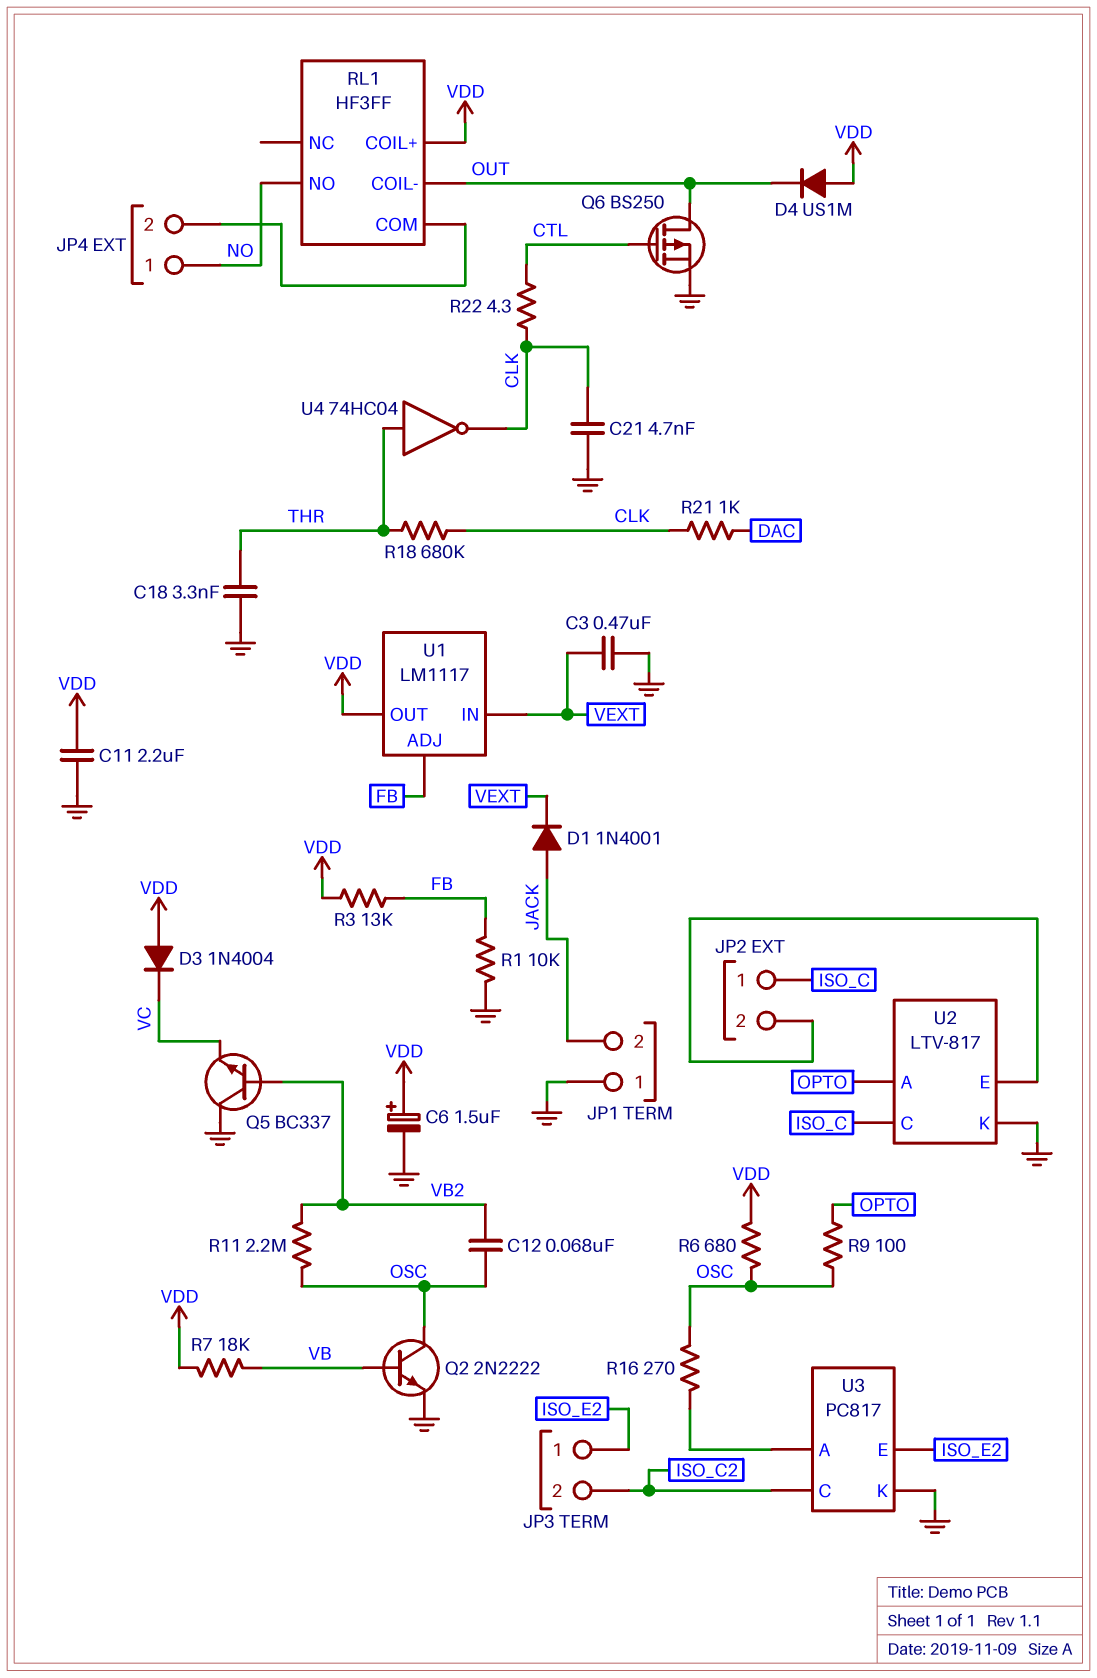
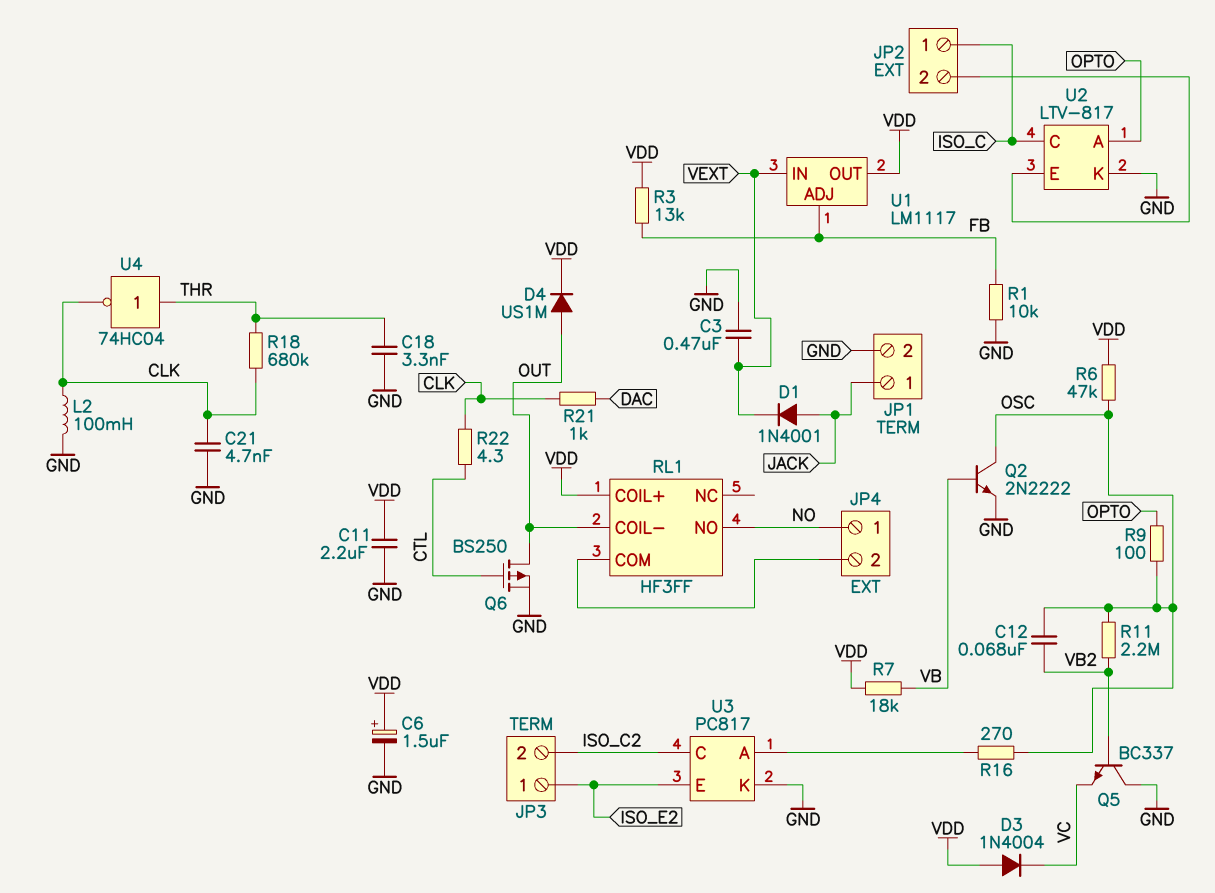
D4: diode US1M (A VDD, K OUT) -> diode US1M (A OUT, K VDD)
JP1 pin 1: GND -> JACK
JP1 pin 2: JACK -> GND
L2: none -> 100mH (CLK, GND)
R6: 680 (OSC, VDD) -> 47k (OSC, VDD)

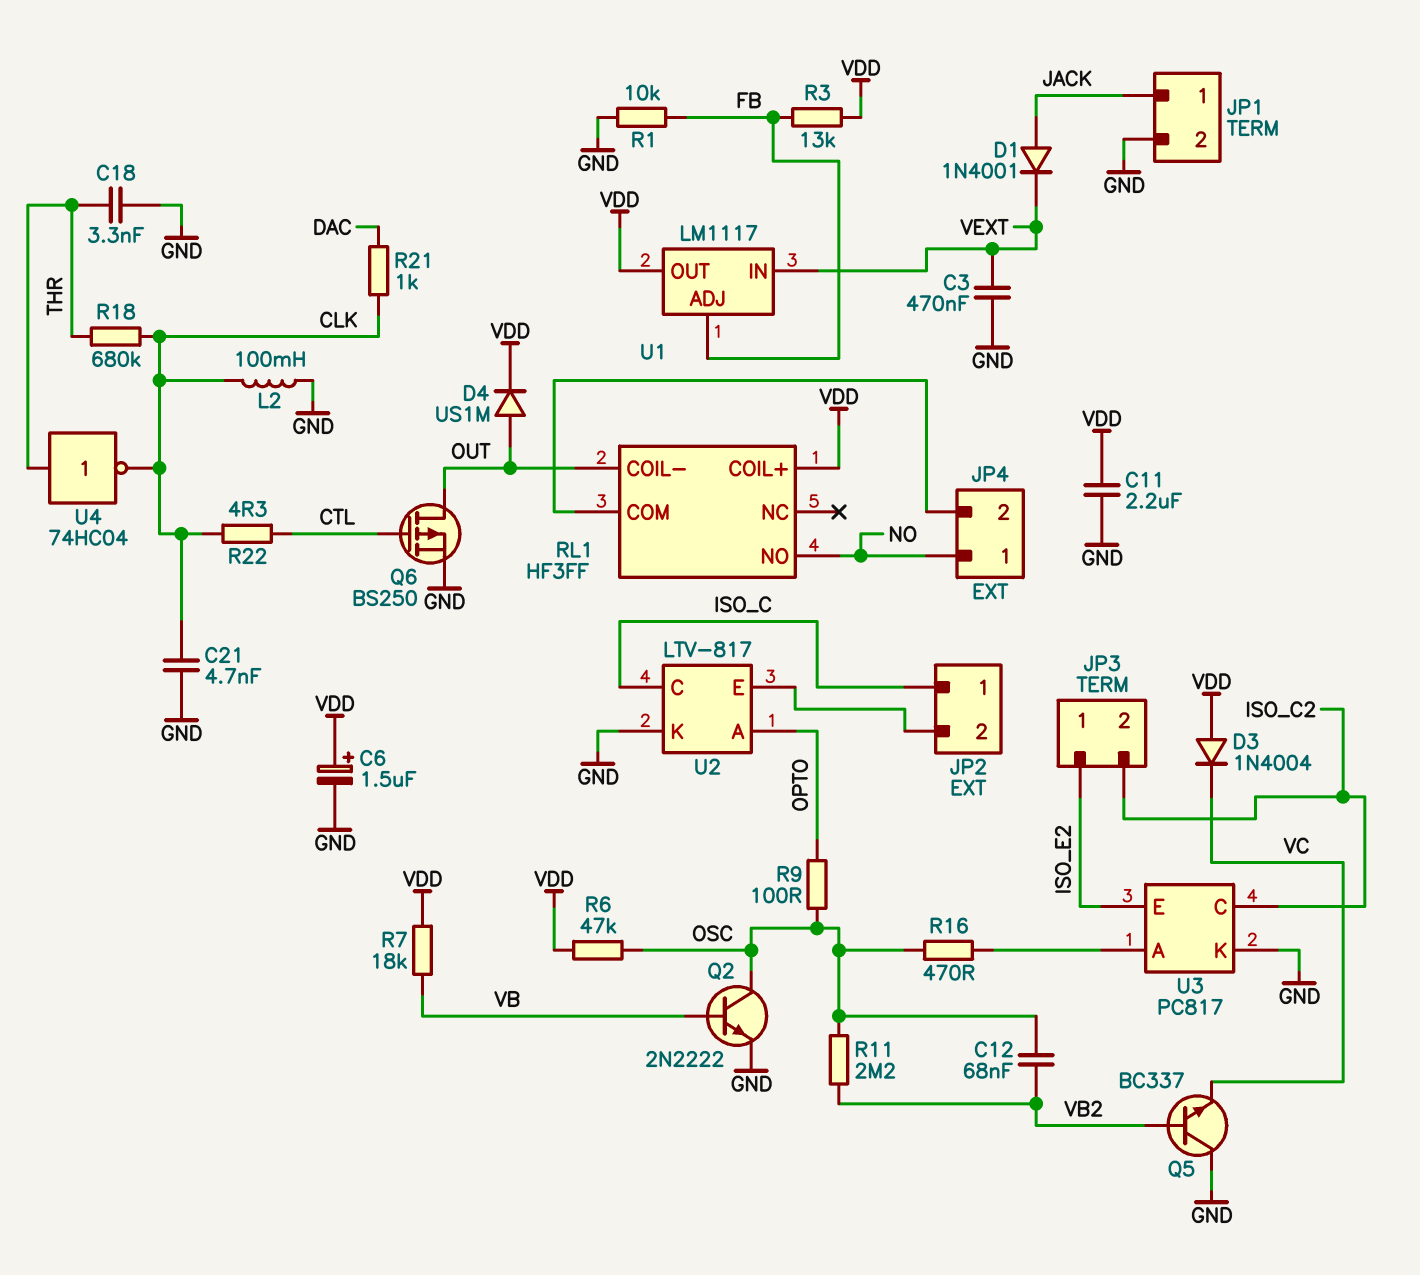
R16: 270 (OSC, U3/A) -> 470 (OSC, U3/A)

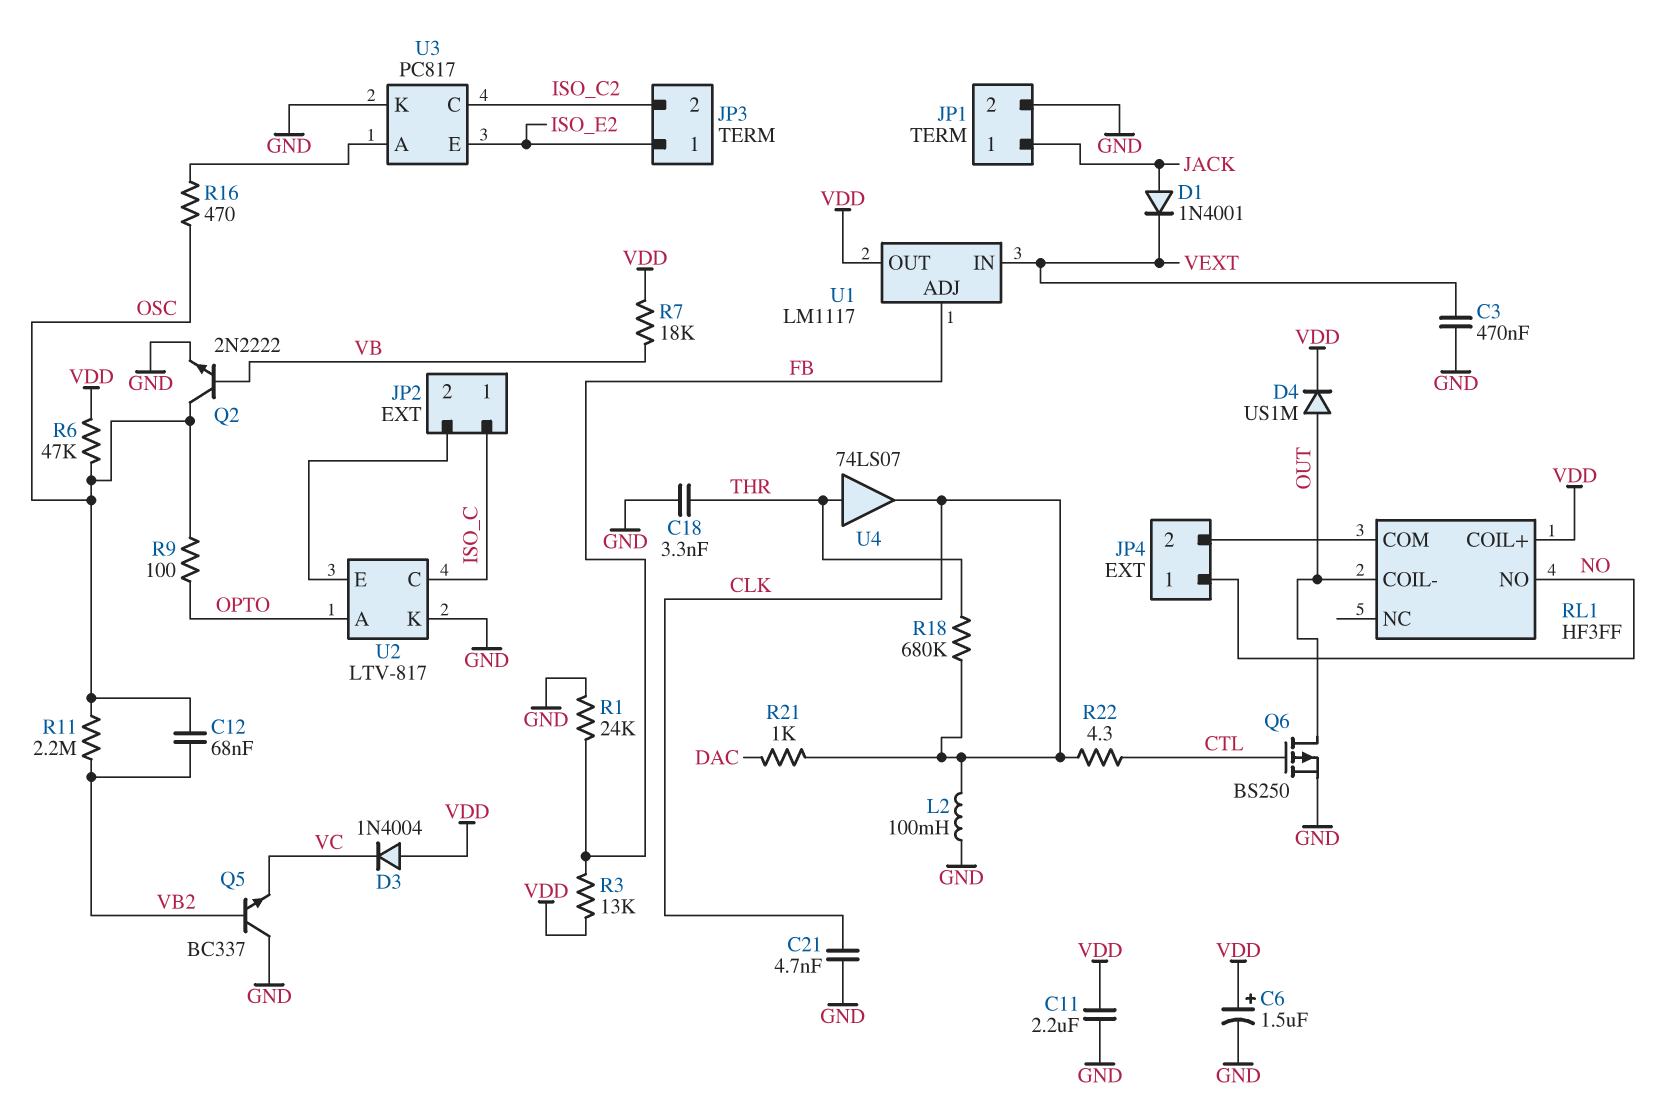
R1: 10k (FB, GND) -> 24k (FB, GND)
U4: NOT 74HC04 (in THR, out CLK) -> buffer 74LS07 (in THR, out CLK)

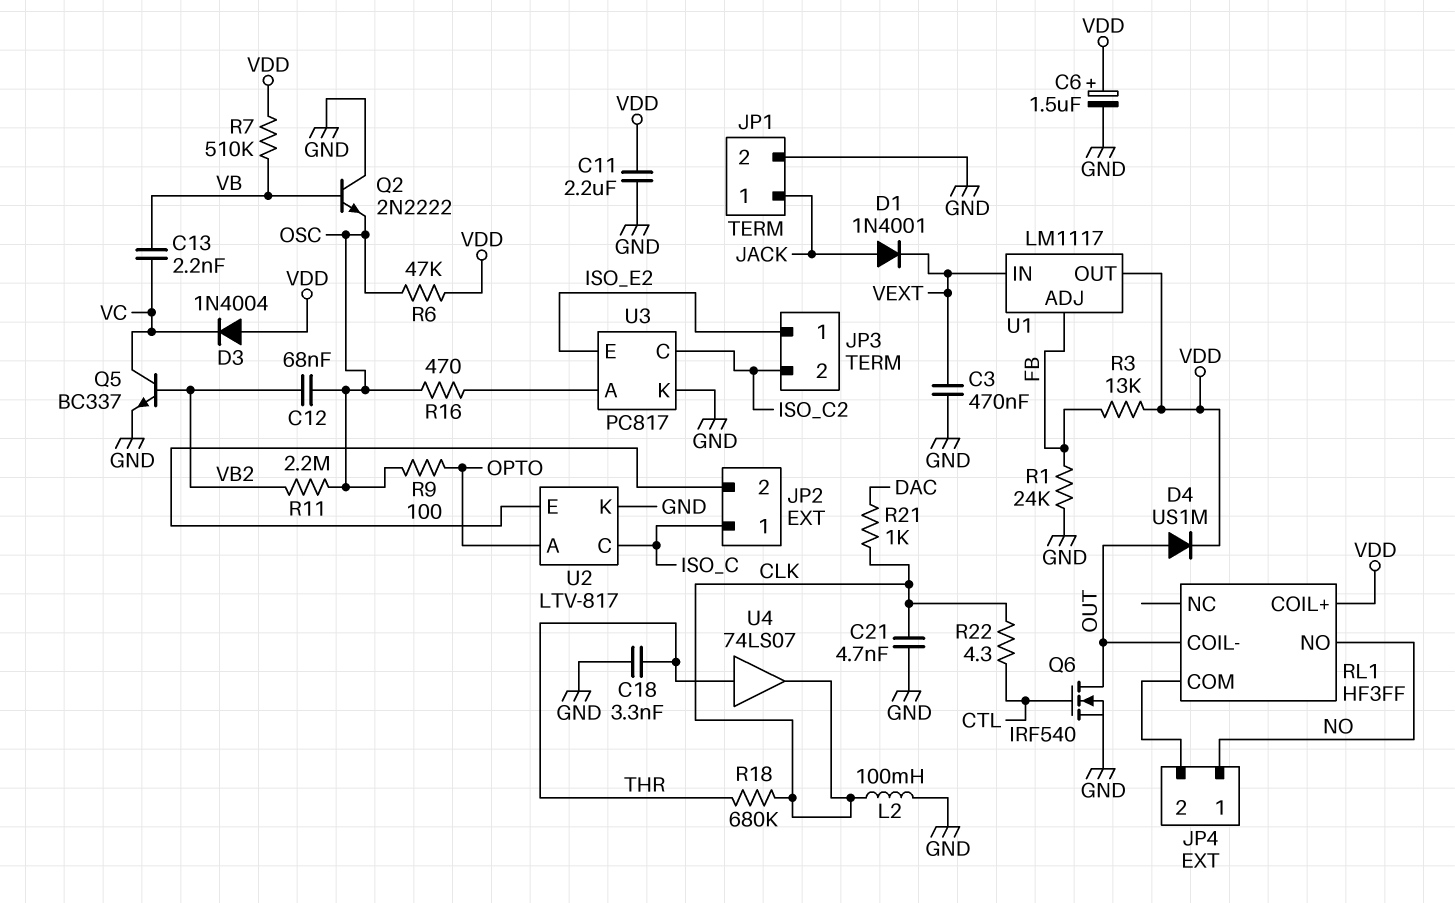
C13: none -> 2.2nF (VB, VC)
Q2: NPN 2N2222 (B VB, C OSC, E GND) -> NPN 2N2222 (B VB, C GND, E OSC)
Q5: NPN BC337 (B VB2, C GND, E VC) -> NPN BC337 (B VB2, C VC, E GND)
Q6: PMOS BS250 (G CTL, D OUT, S GND) -> NMOS IRF540 (G CTL, D OUT, S GND)
R7: 18k (VB, VDD) -> 510k (VB, VDD)

